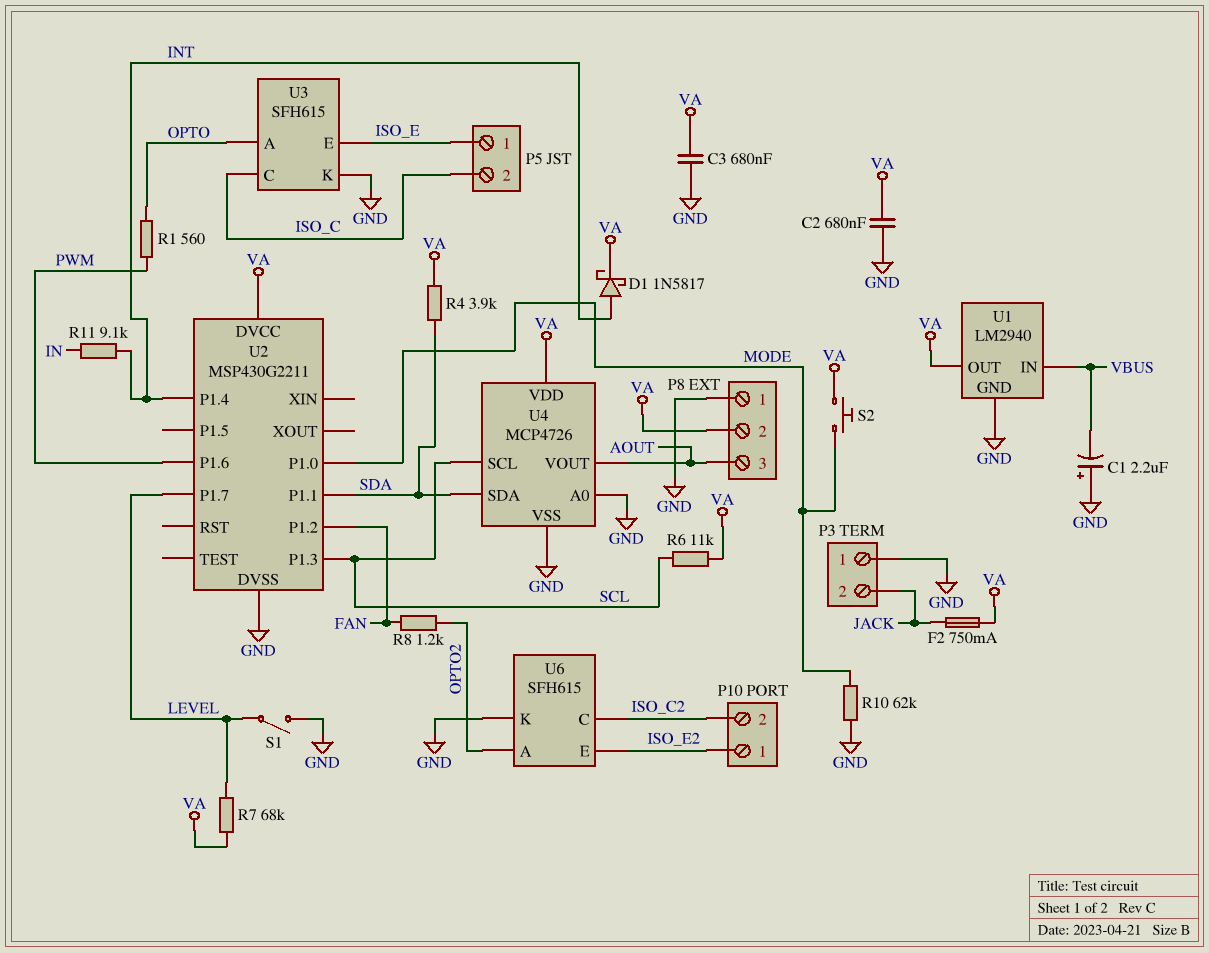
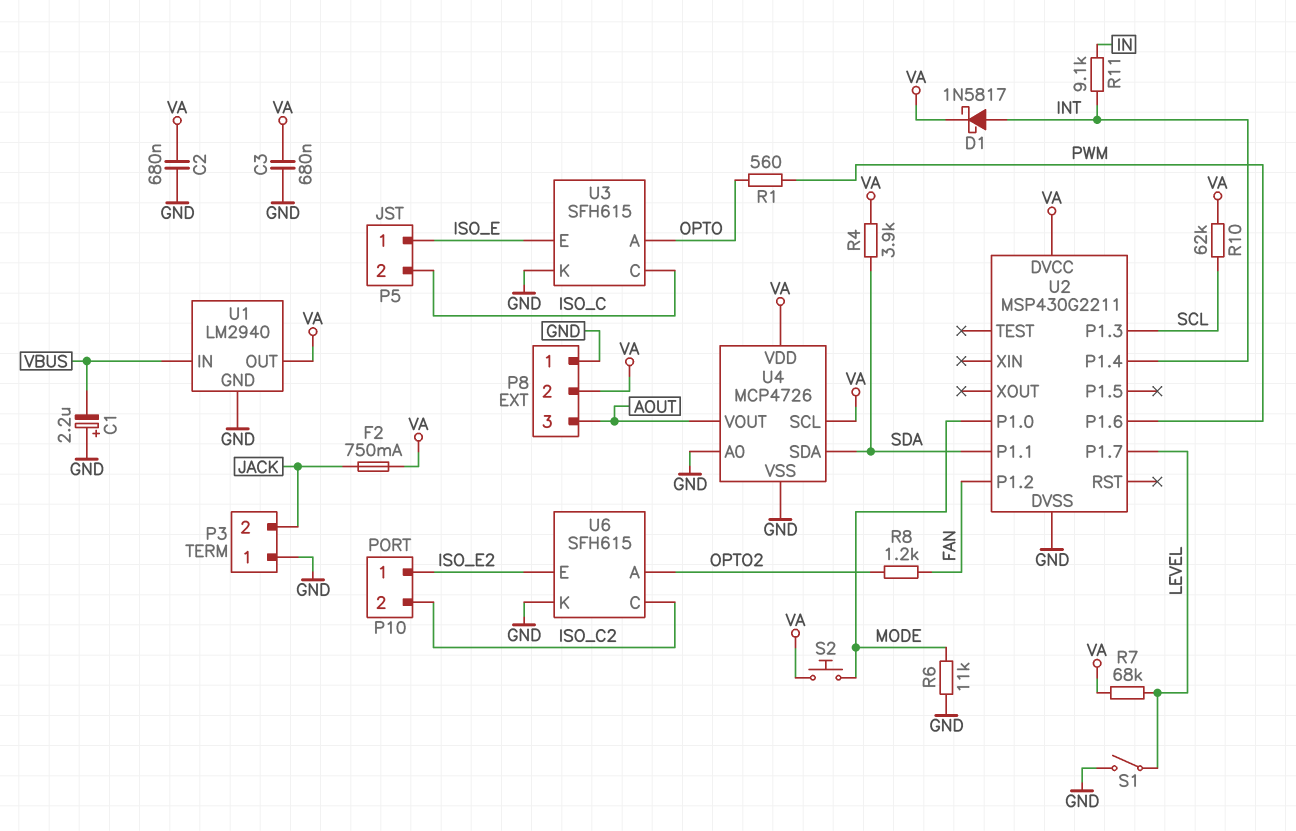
R6: 11k (SCL, VA) -> 11k (GND, MODE)
R10: 62k (GND, MODE) -> 62k (SCL, VA)
U4 pin SCL: SCL -> VA

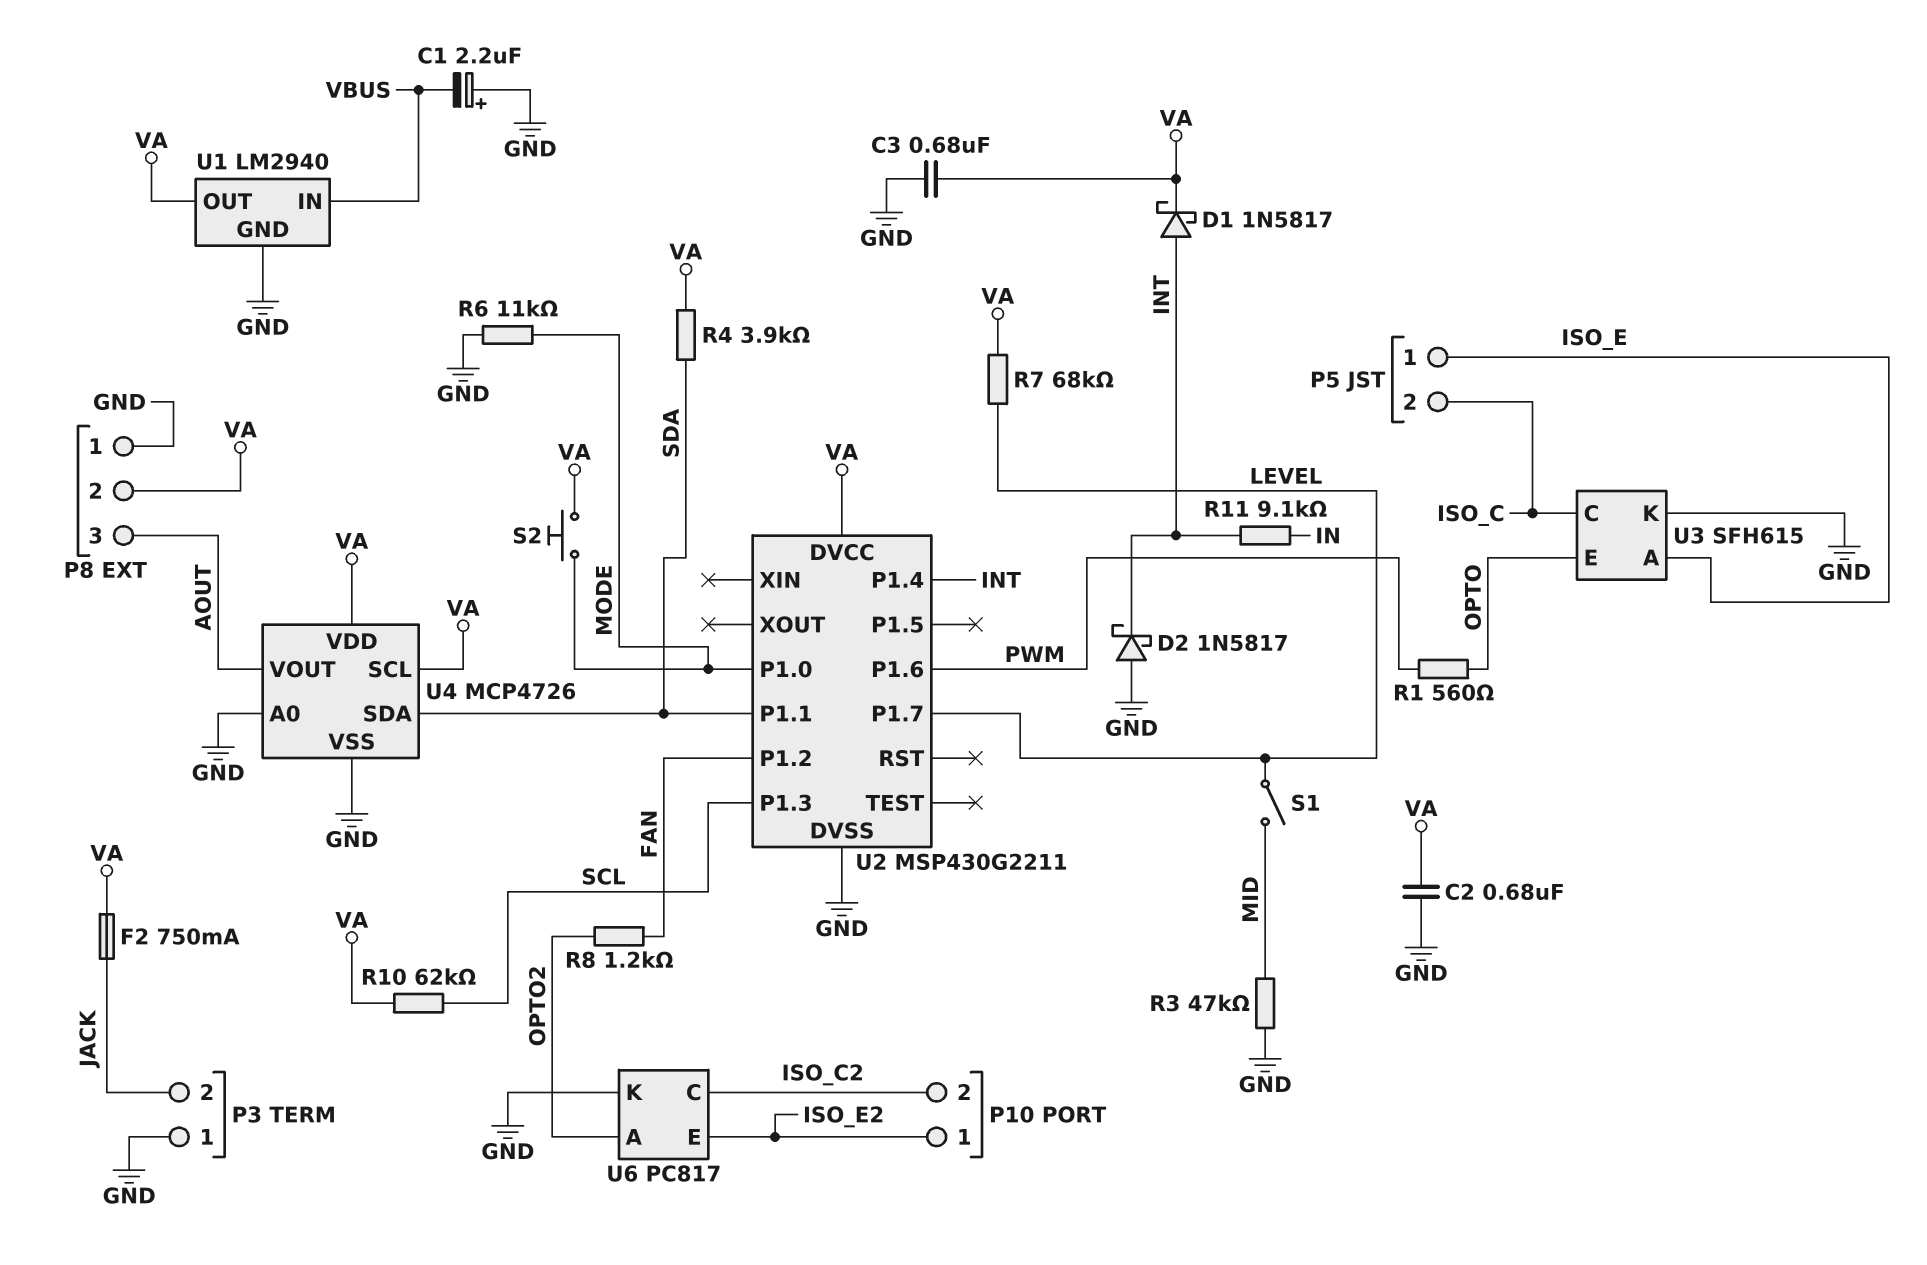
D2: none -> schottky 1N5817 (A GND, K INT)
R3: none -> 47k (GND, MID)
S1: switch (GND, LEVEL) -> switch (LEVEL, MID)
U3 pin A: OPTO -> ISO_E
U3 pin E: ISO_E -> OPTO
U6: SFH615 -> PC817

